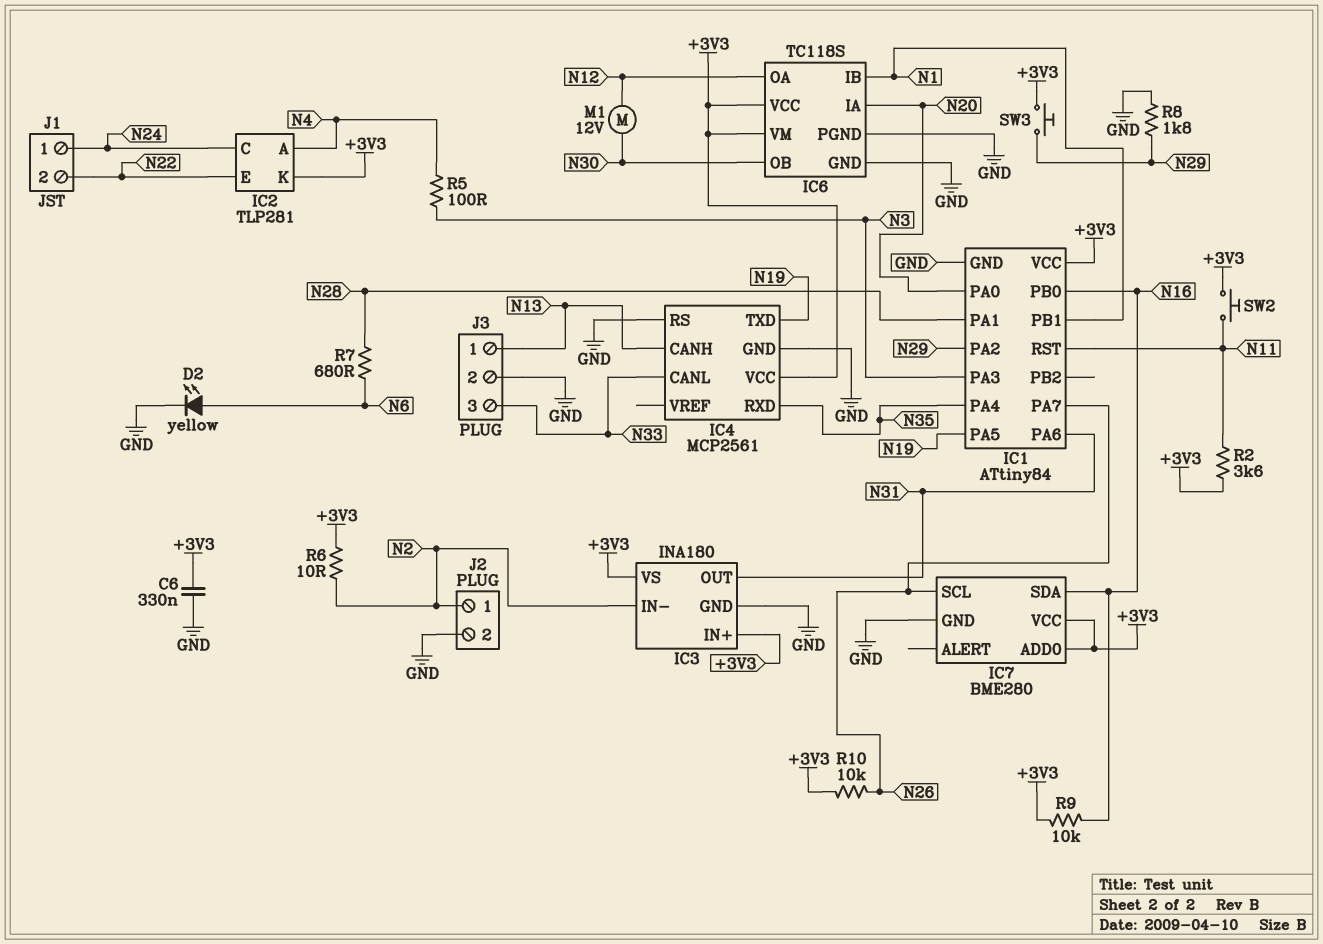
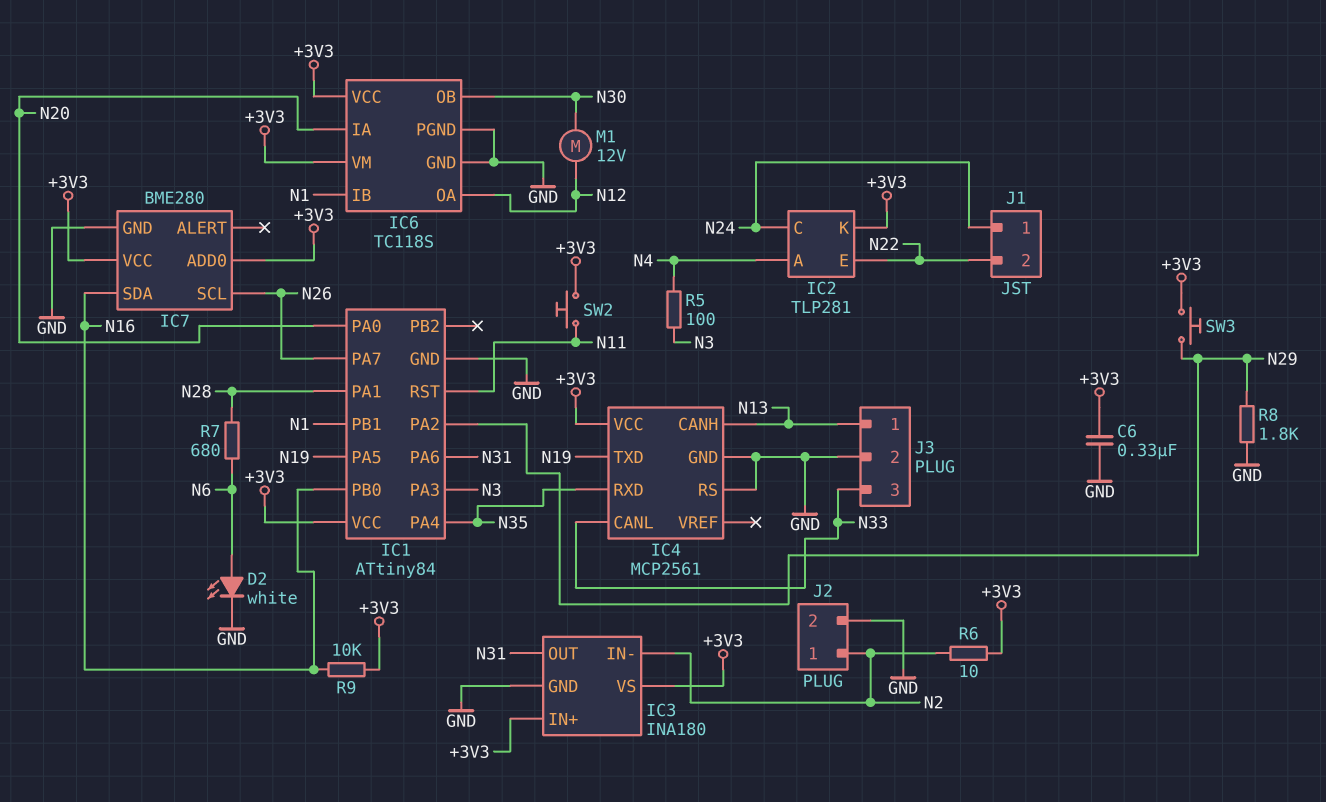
D2: LED yellow (A N6, K GND) -> LED white (A N6, K GND)
R2: 3.6k (+3V3, N11) -> none
R10: 10k (+3V3, N26) -> none

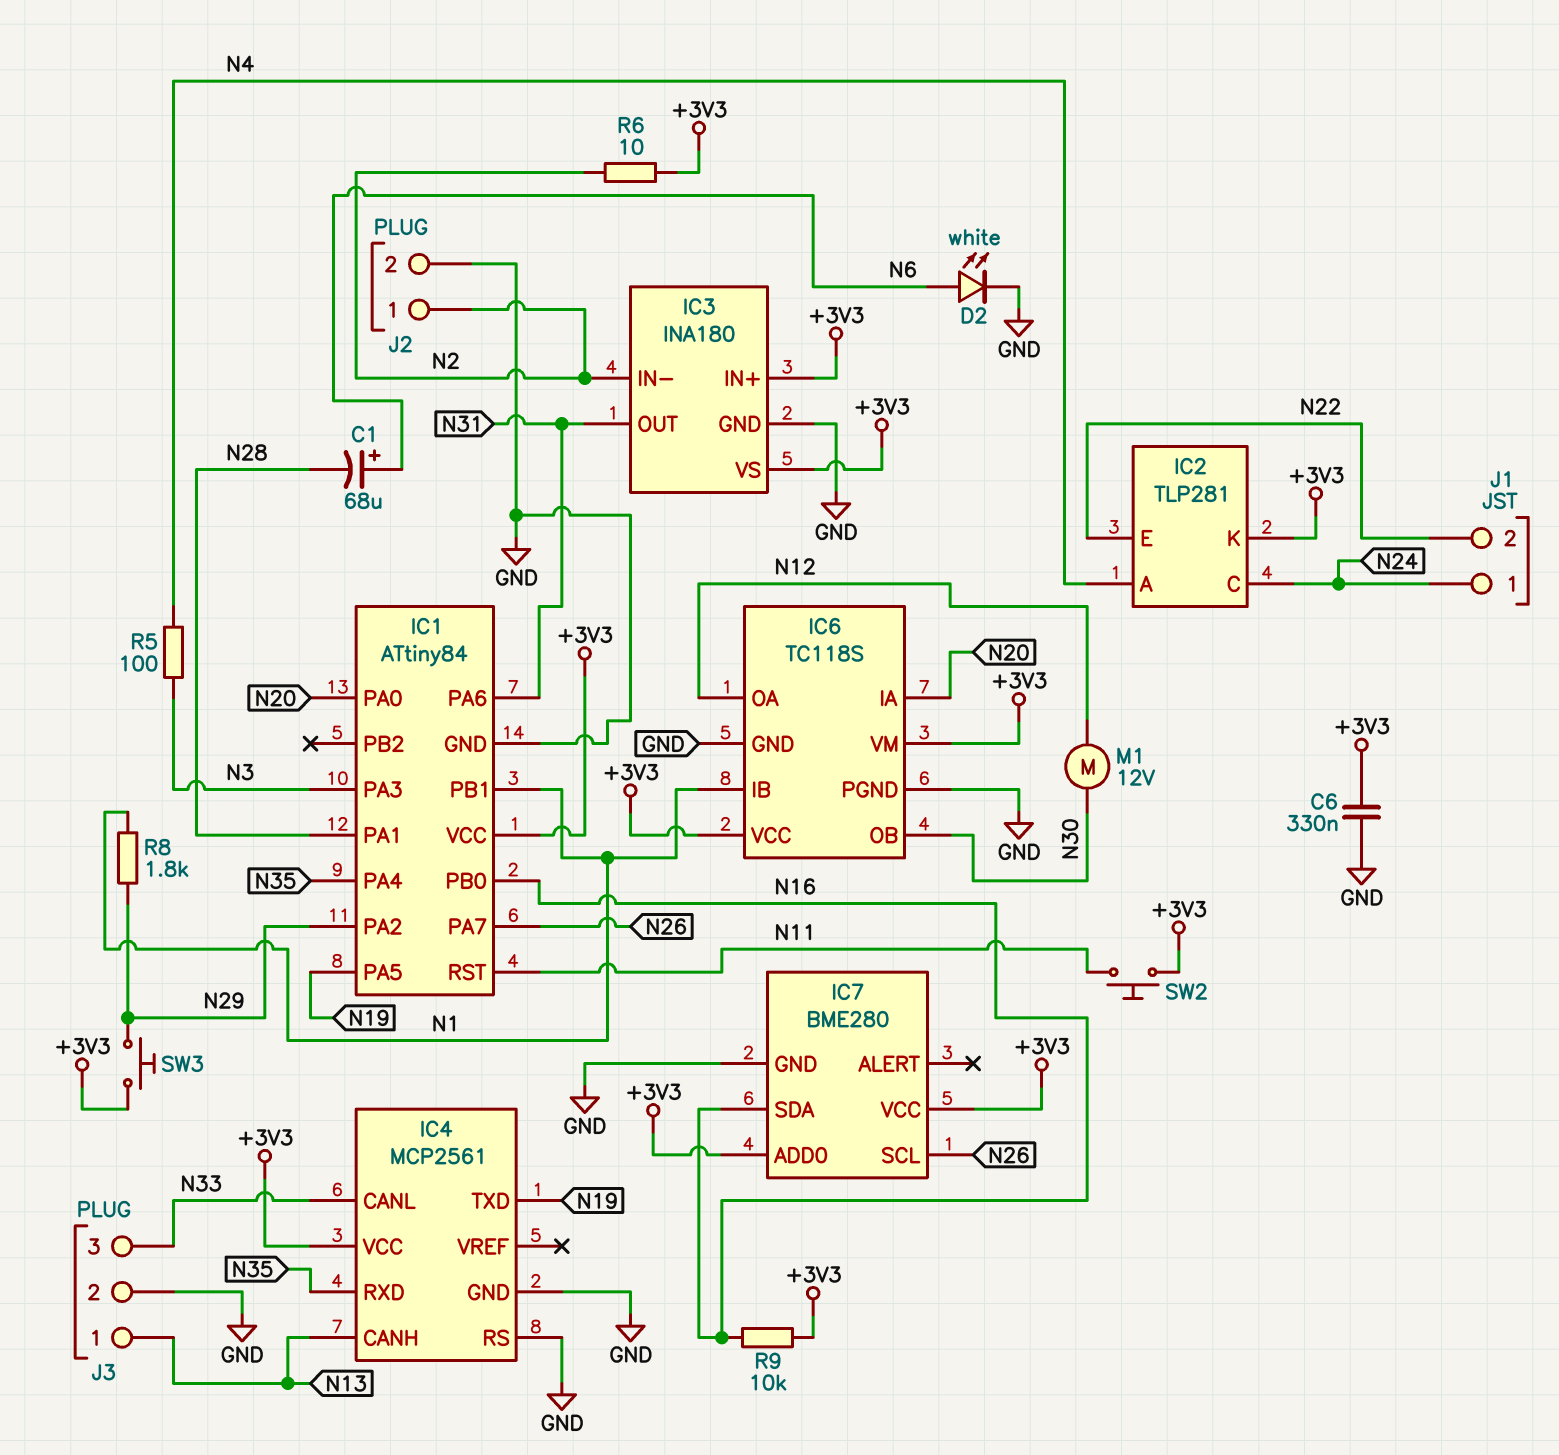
C1: none -> 68uF (plus N6, minus N28)
R7: 680 (N6, N28) -> none
R8: 1.8k (GND, N29) -> 1.8k (N1, N29)

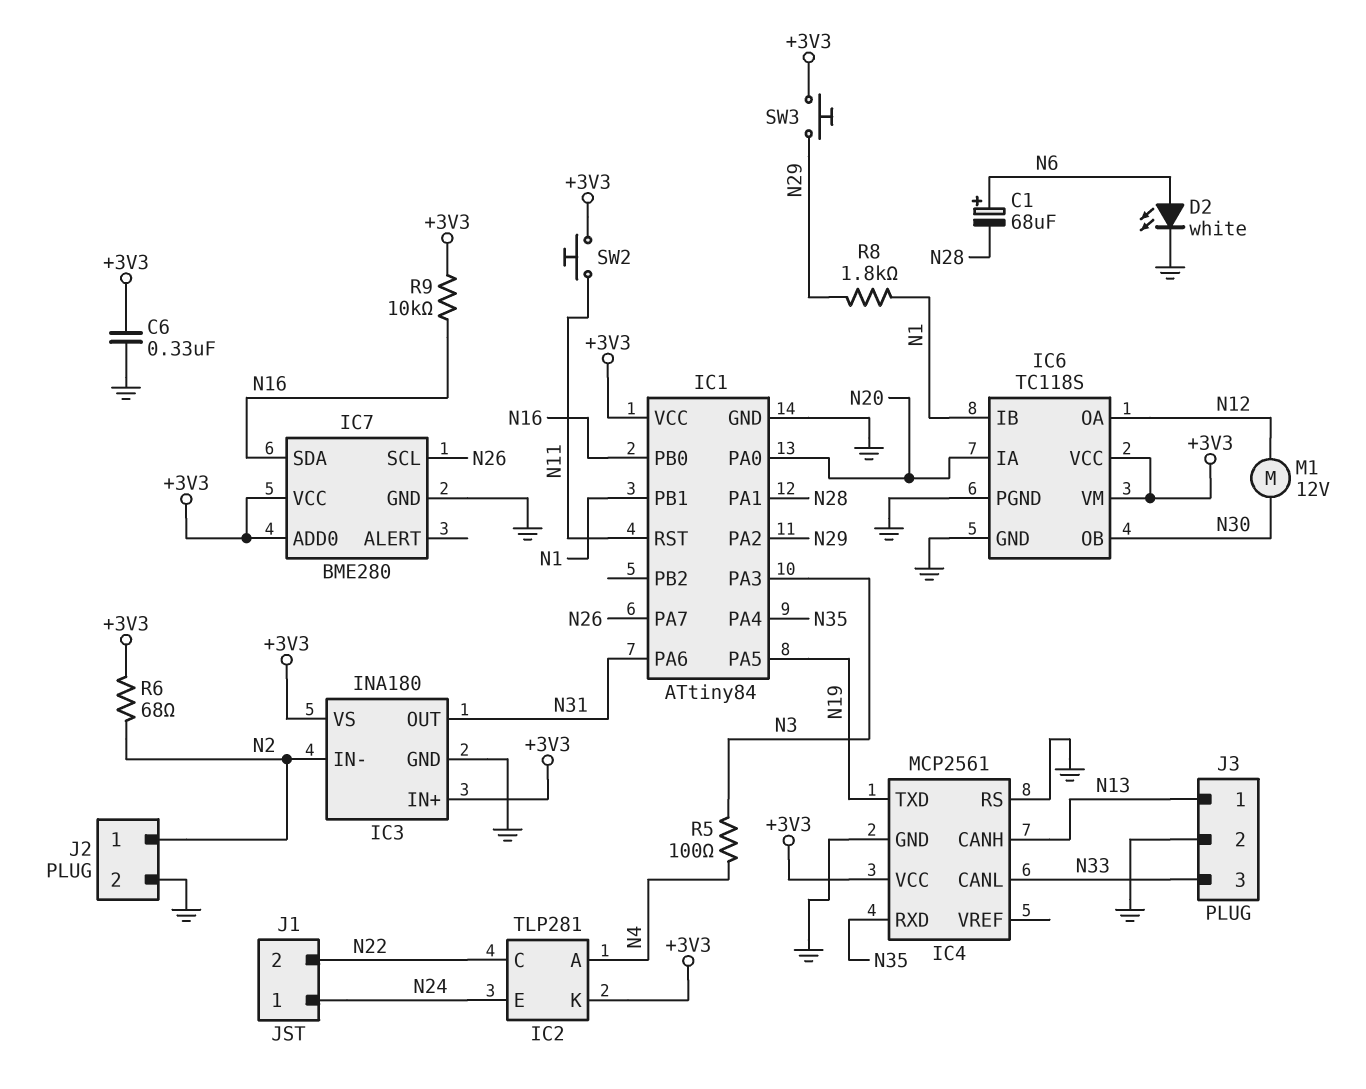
IC2 pin C: N24 -> N22
IC2 pin E: N22 -> N24
R6: 10 (+3V3, N2) -> 68 (+3V3, N2)

